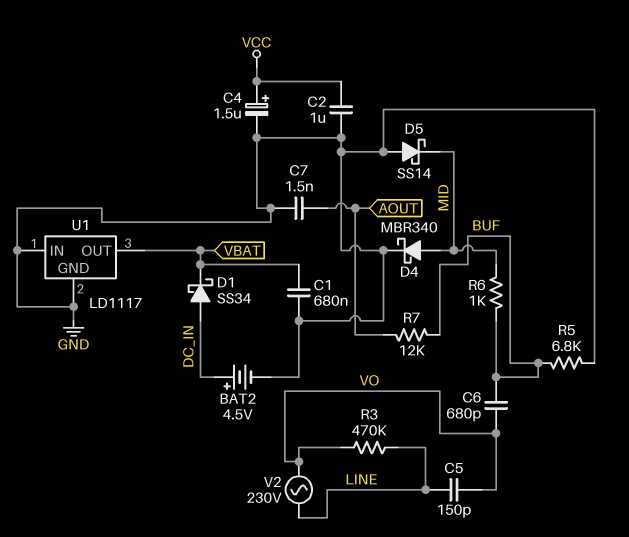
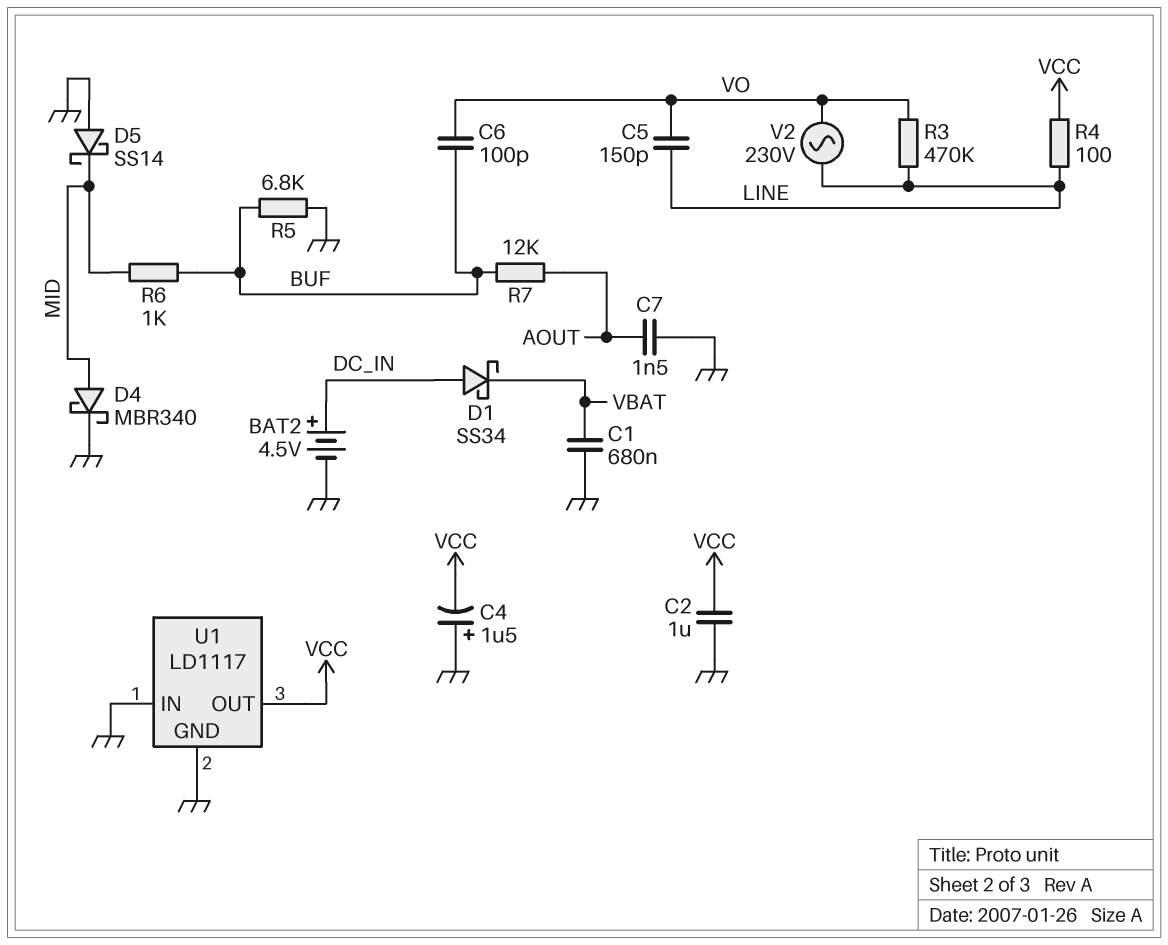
C4: 1.5uF (plus VCC, minus GND) -> 1.5uF (plus GND, minus VCC)
C6: 680pF (BUF, VO) -> 100pF (BUF, VO)
R4: none -> 100 (LINE, VCC)
U1 pin OUT: VBAT -> VCC

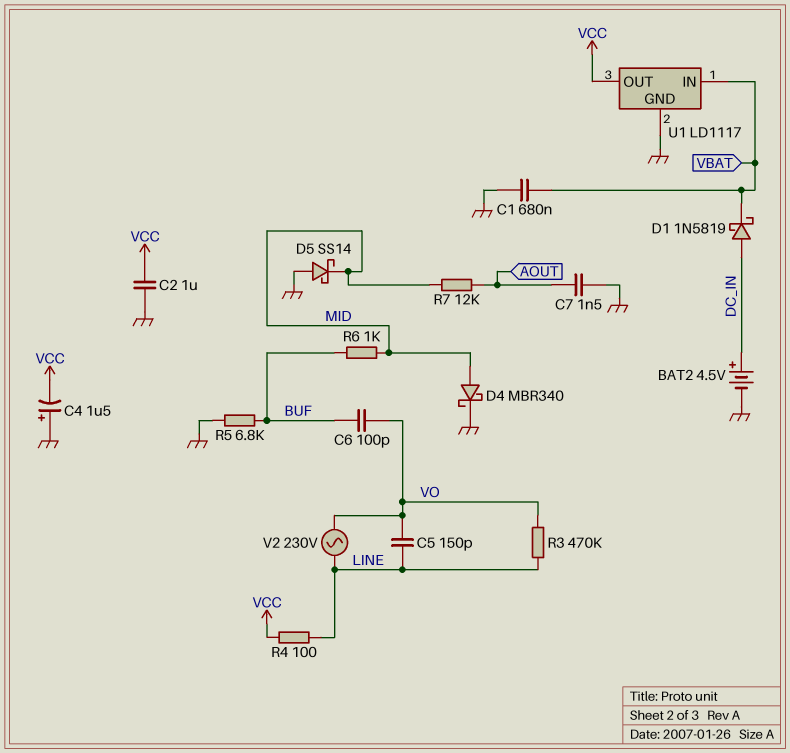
D1: schottky SS34 (A DC_IN, K VBAT) -> schottky 1N5819 (A DC_IN, K VBAT)
R7: 12k (AOUT, BUF) -> 12k (AOUT, MID)
U1 pin IN: GND -> VBAT

